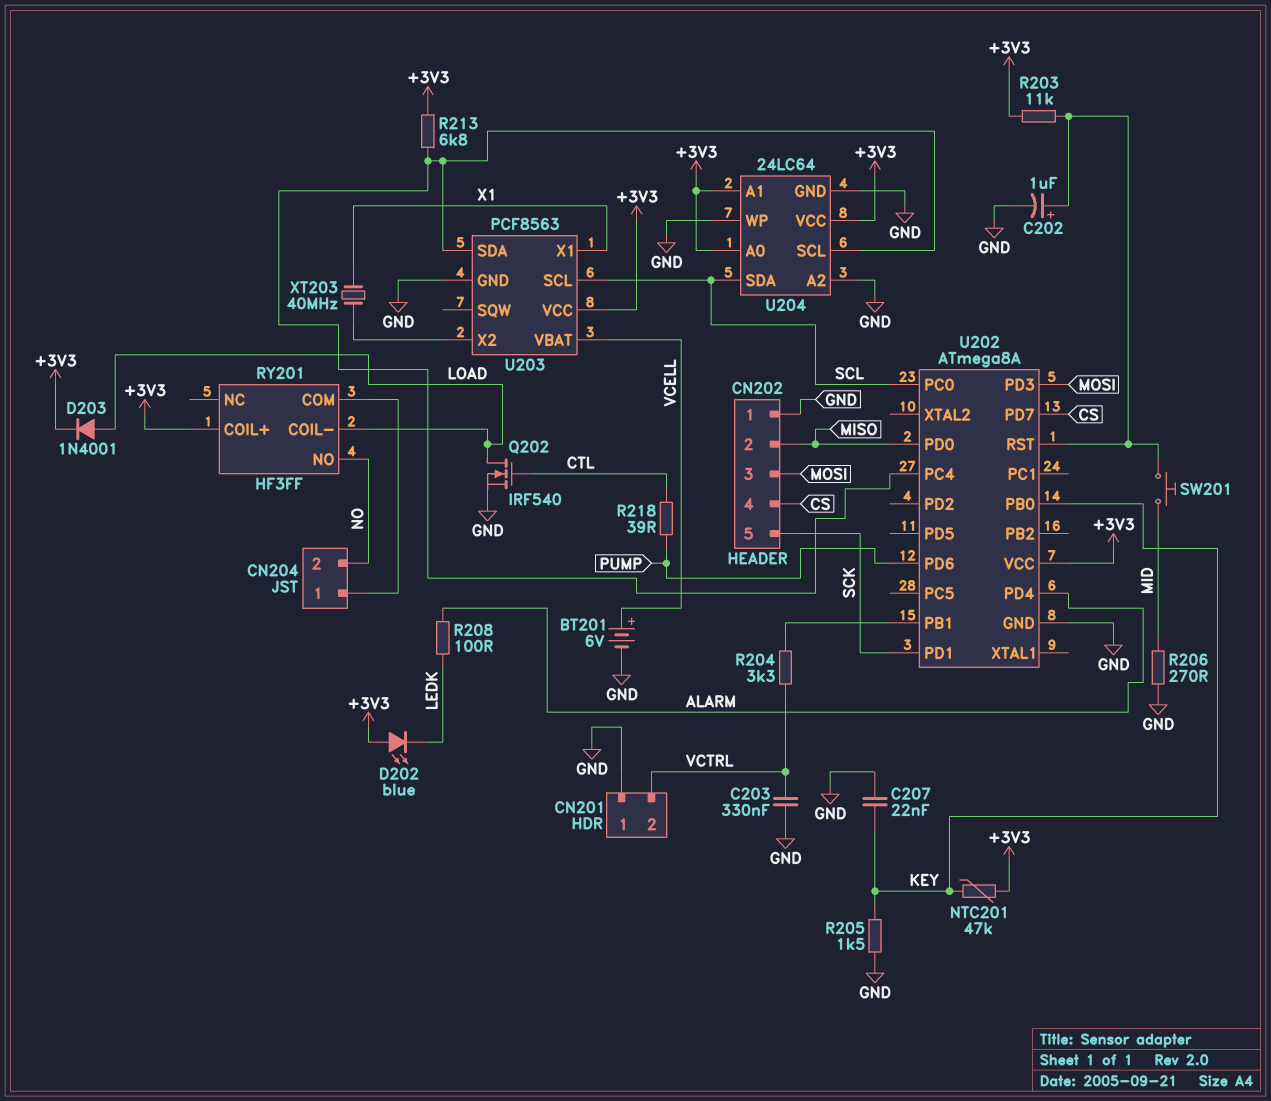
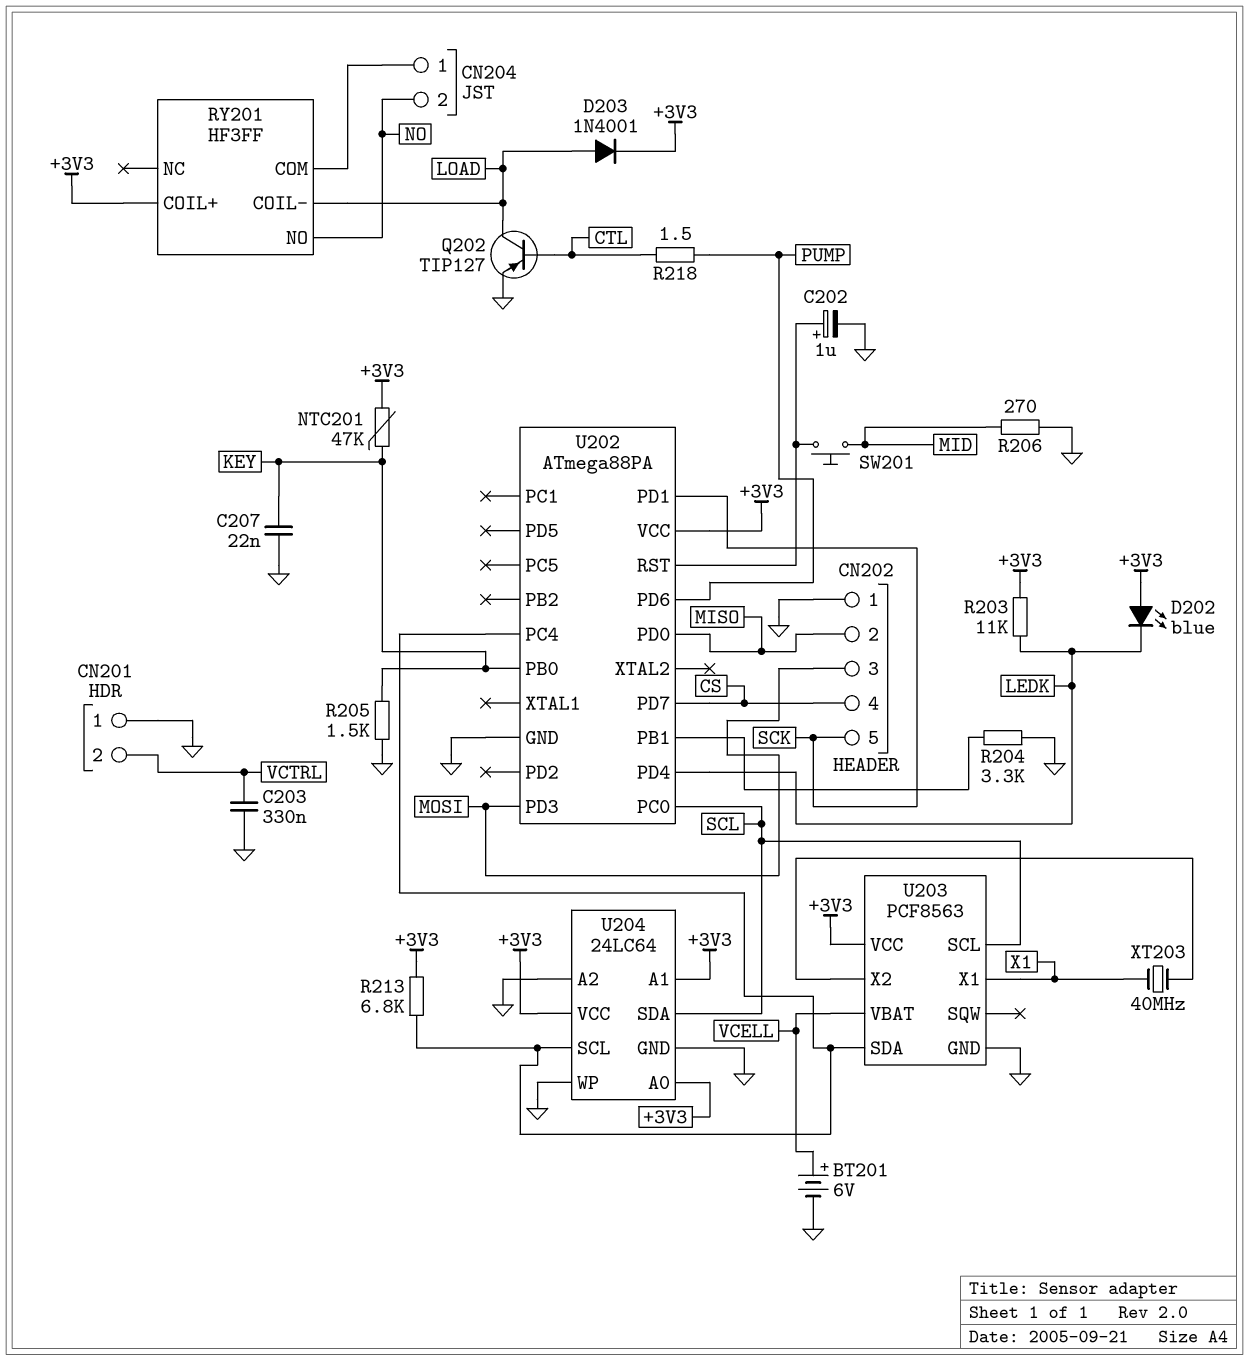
Q202: NMOS IRF540 (G CTL, D LOAD, S GND) -> PNP TIP127 (B CTL, C LOAD, E GND)
R203: 11k (+3V3, U202/RST) -> 11k (+3V3, LEDK)
R204: 3.3k (U202/PB1, VCTRL) -> 3.3k (GND, U202/PB1)
R208: 100 (ALARM, LEDK) -> none
R218: 39 (CTL, PUMP) -> 1.5 (CTL, PUMP)
U202: ATmega8A -> ATmega88PA
U202 pin PD4: ALARM -> LEDK

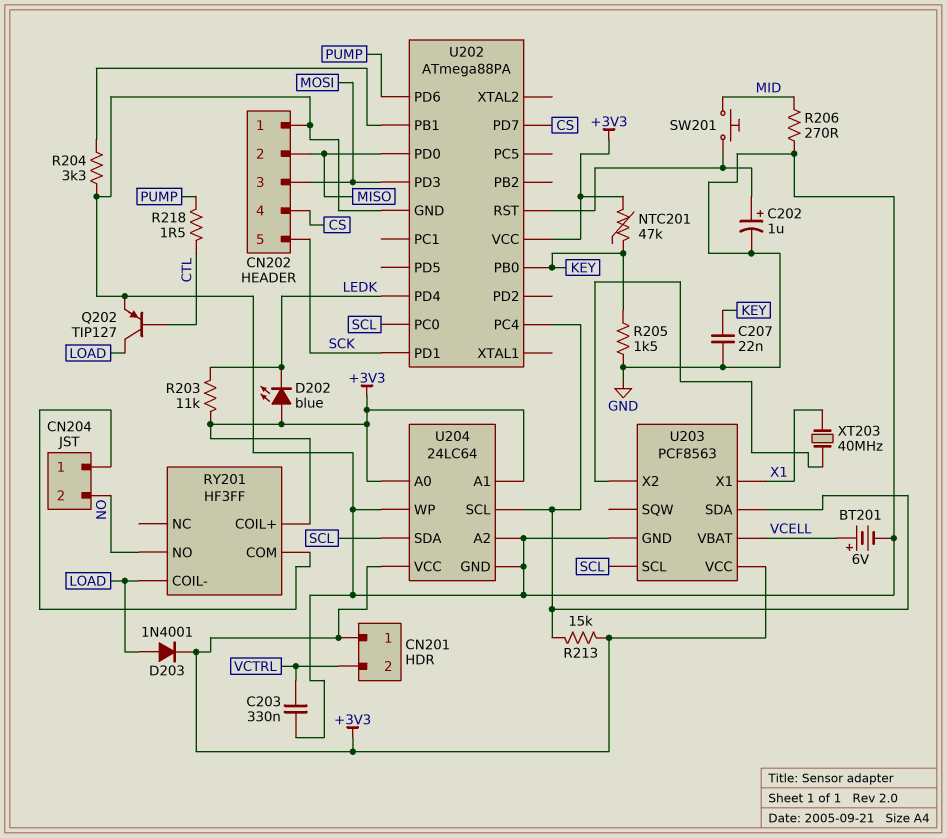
CN201 pin 1: GND -> +3V3
R213: 6.8k (+3V3, U202/PC4) -> 15k (+3V3, U202/PC4)

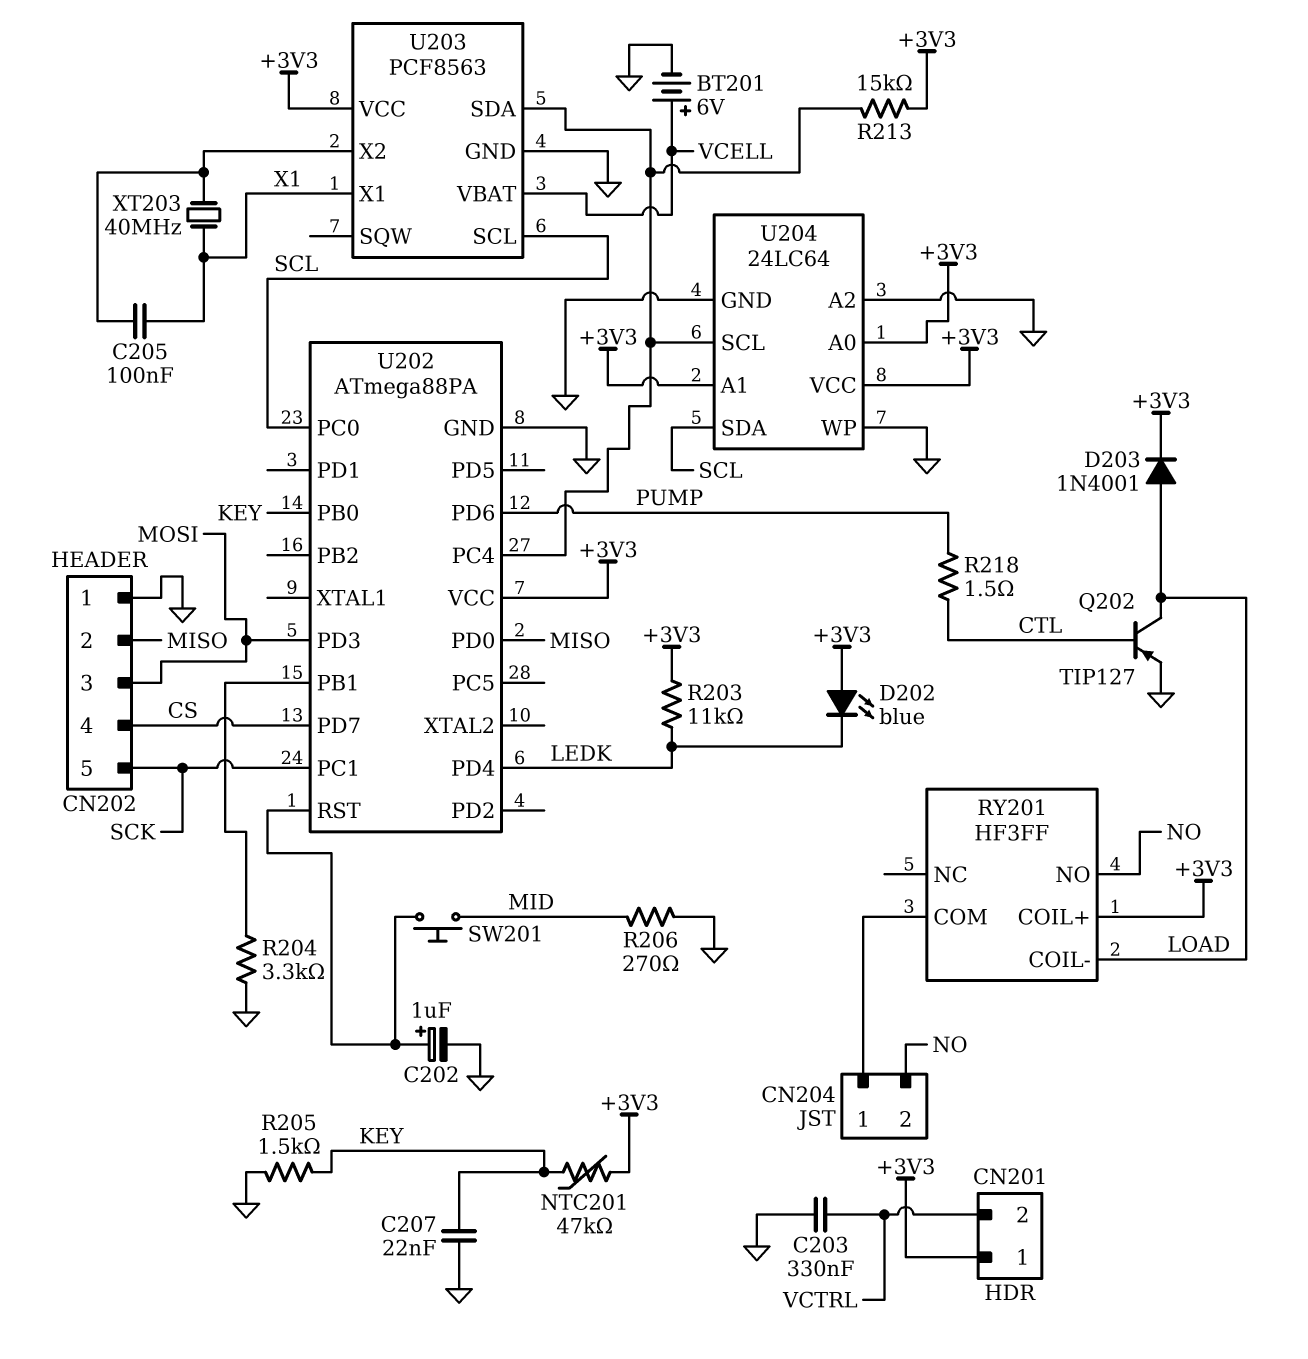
C205: none -> 100nF (U203/X2, X1)
U202 pin PC1: none -> SCK
U202 pin PD1: SCK -> none

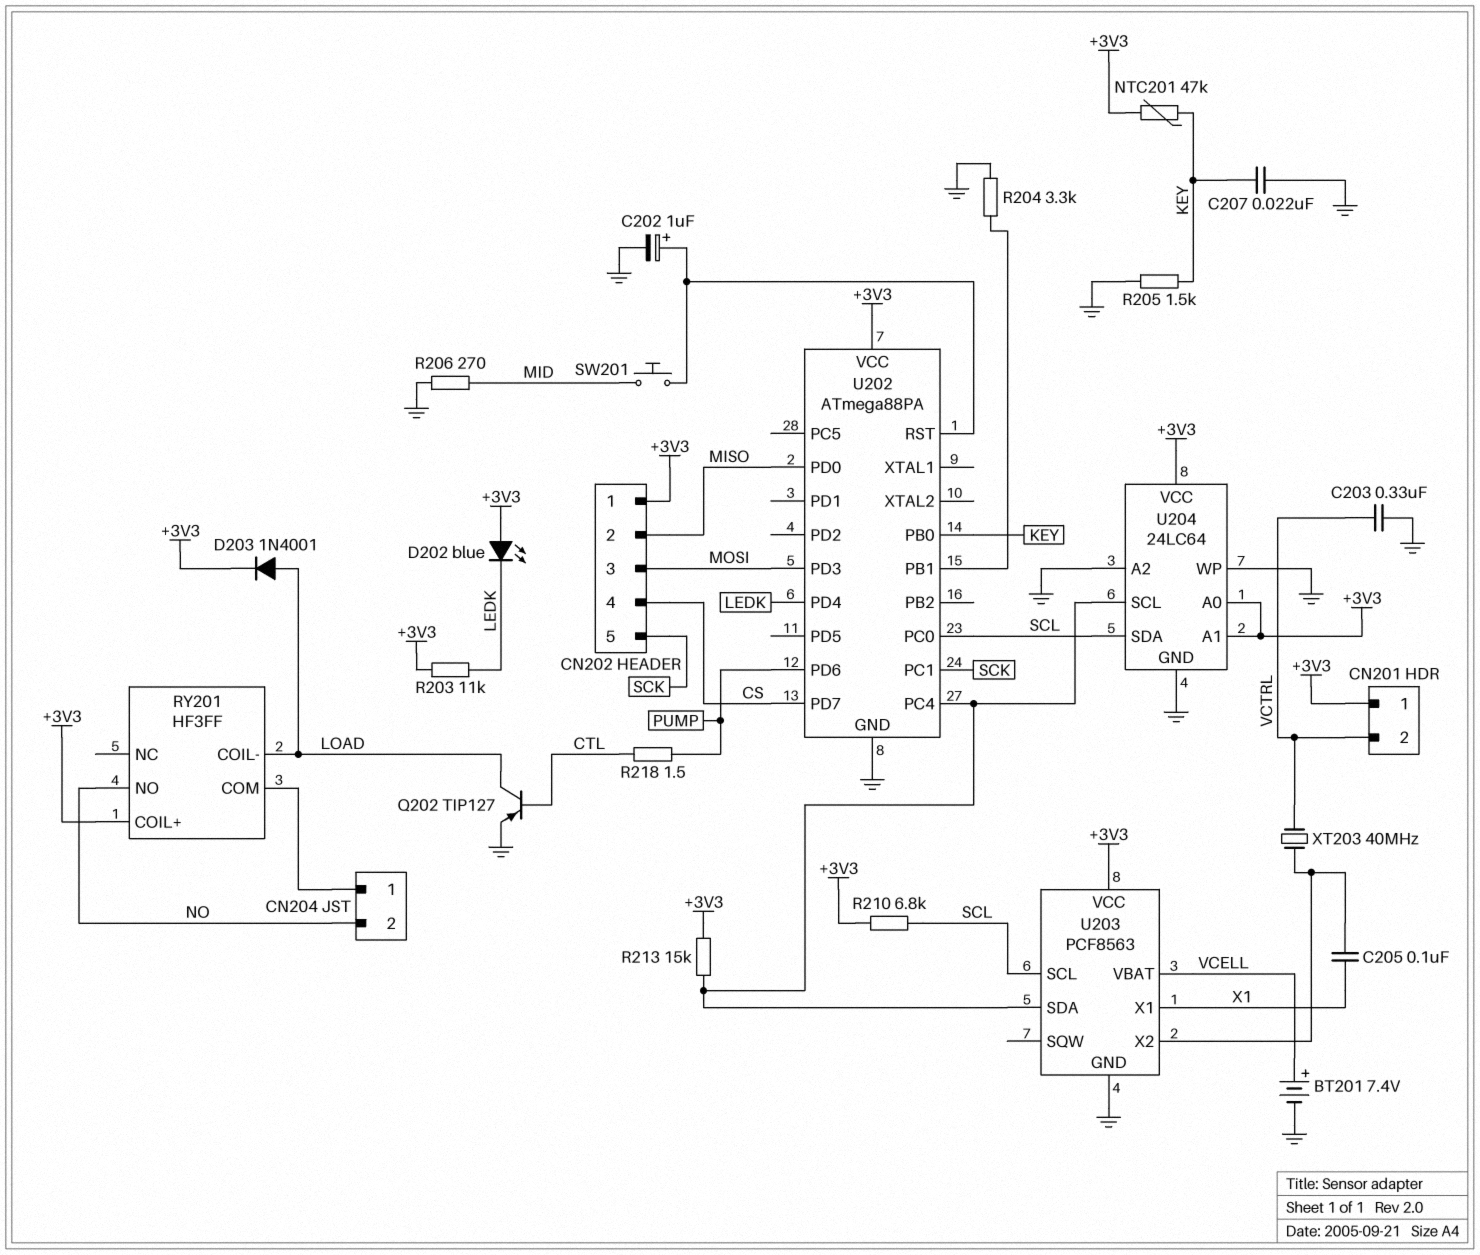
BT201: 6V (plus VCELL, minus GND) -> 7.4V (plus VCELL, minus GND)
CN202 pin 1: GND -> +3V3
R210: none -> 6.8k (+3V3, SCL)
XT203: 40MHz (U203/X2, X1) -> 40MHz (U203/X2, VCTRL)

